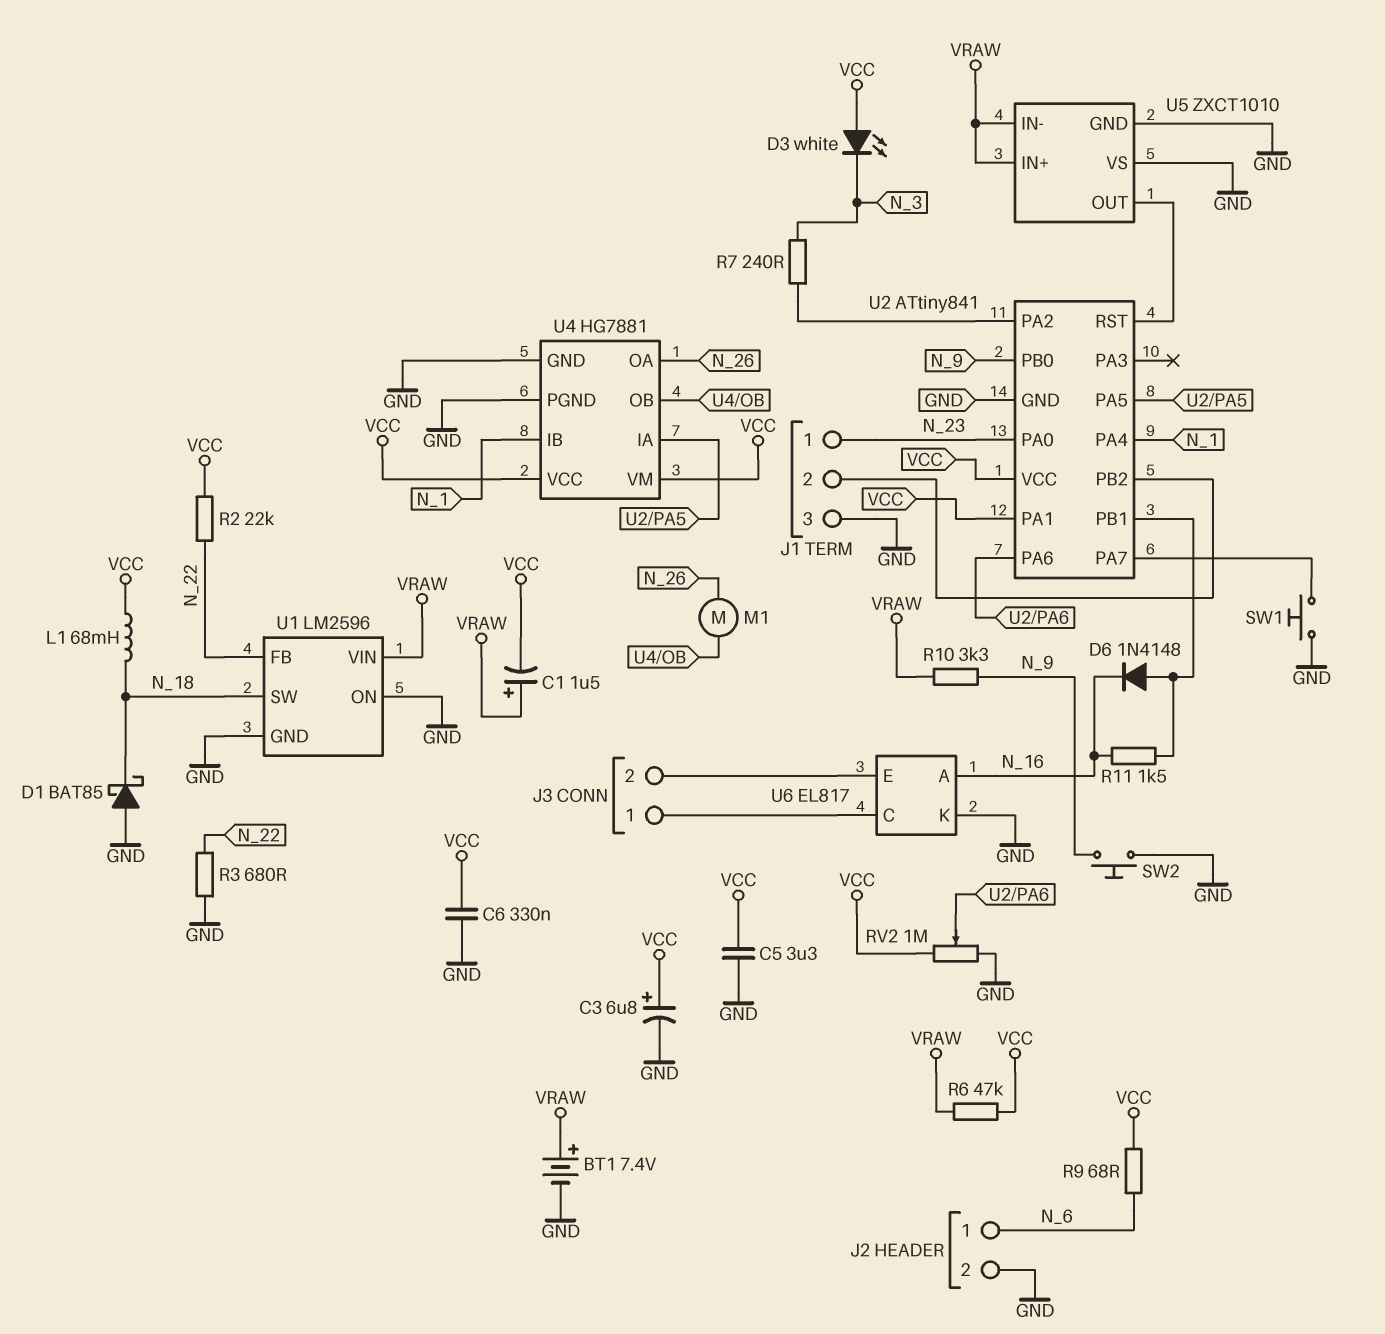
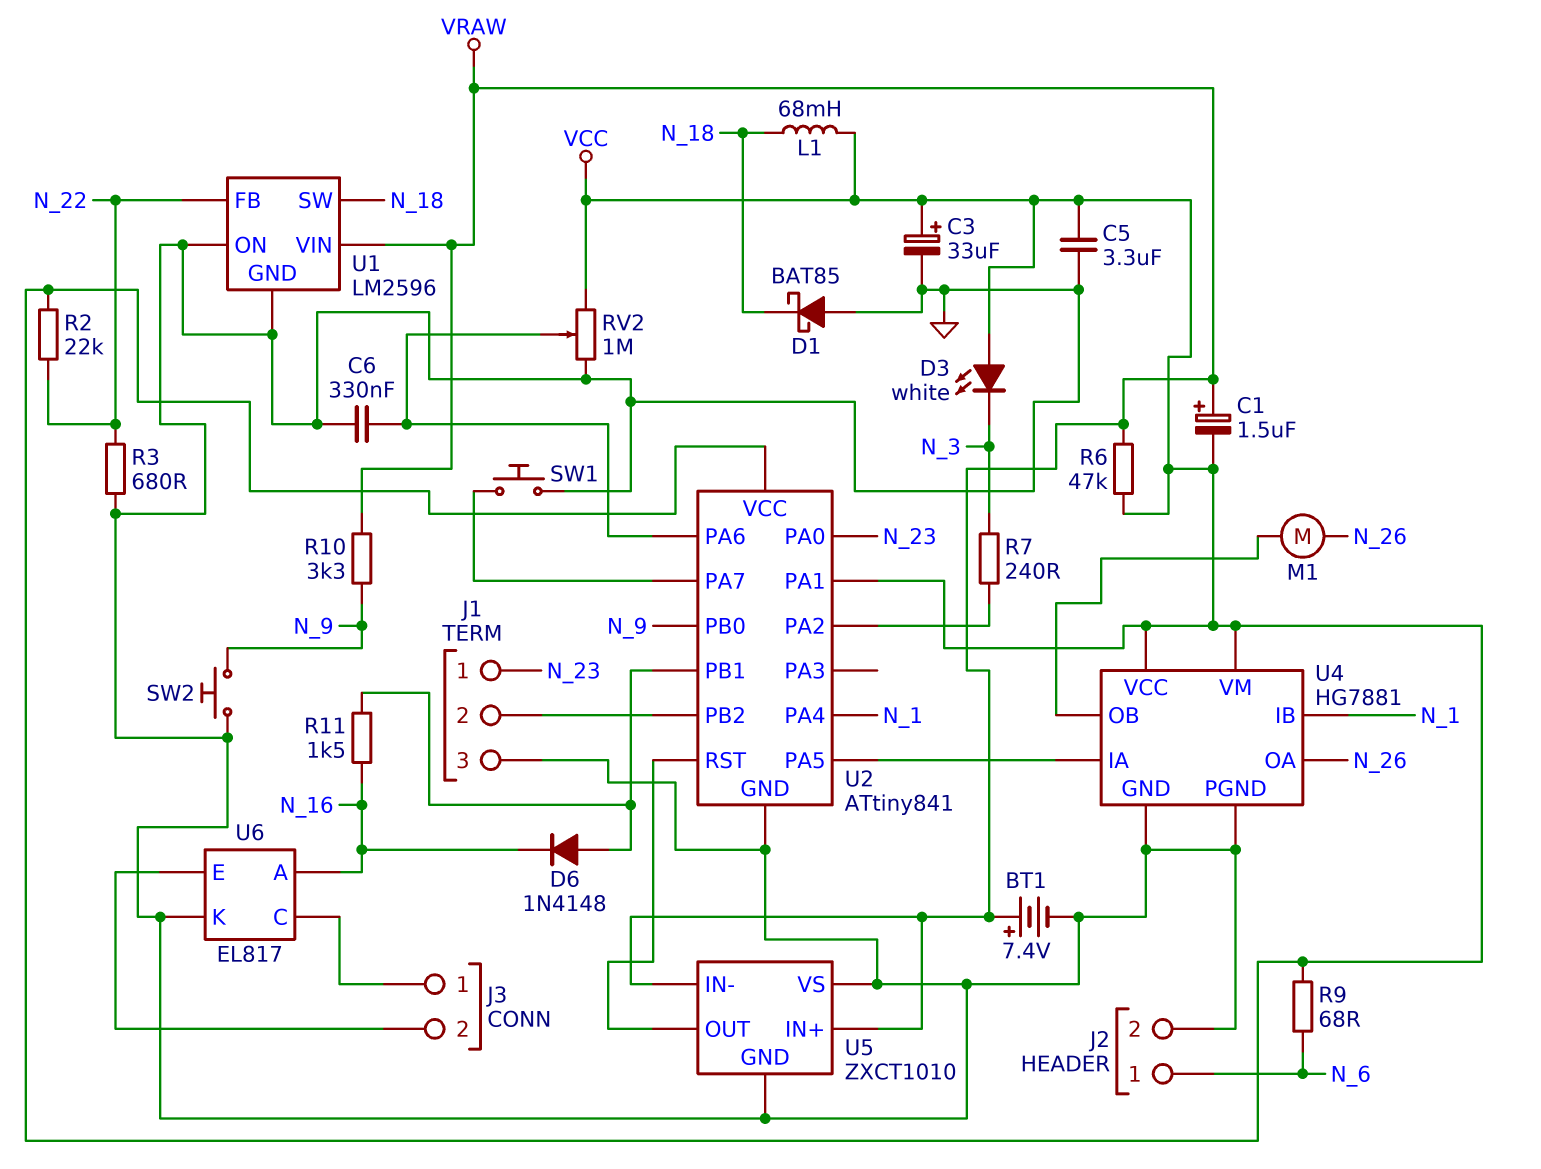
C3: 6.8uF (plus VCC, minus GND) -> 33uF (plus VCC, minus GND)
C6: 330nF (GND, VCC) -> 330nF (GND, U2/PA6)

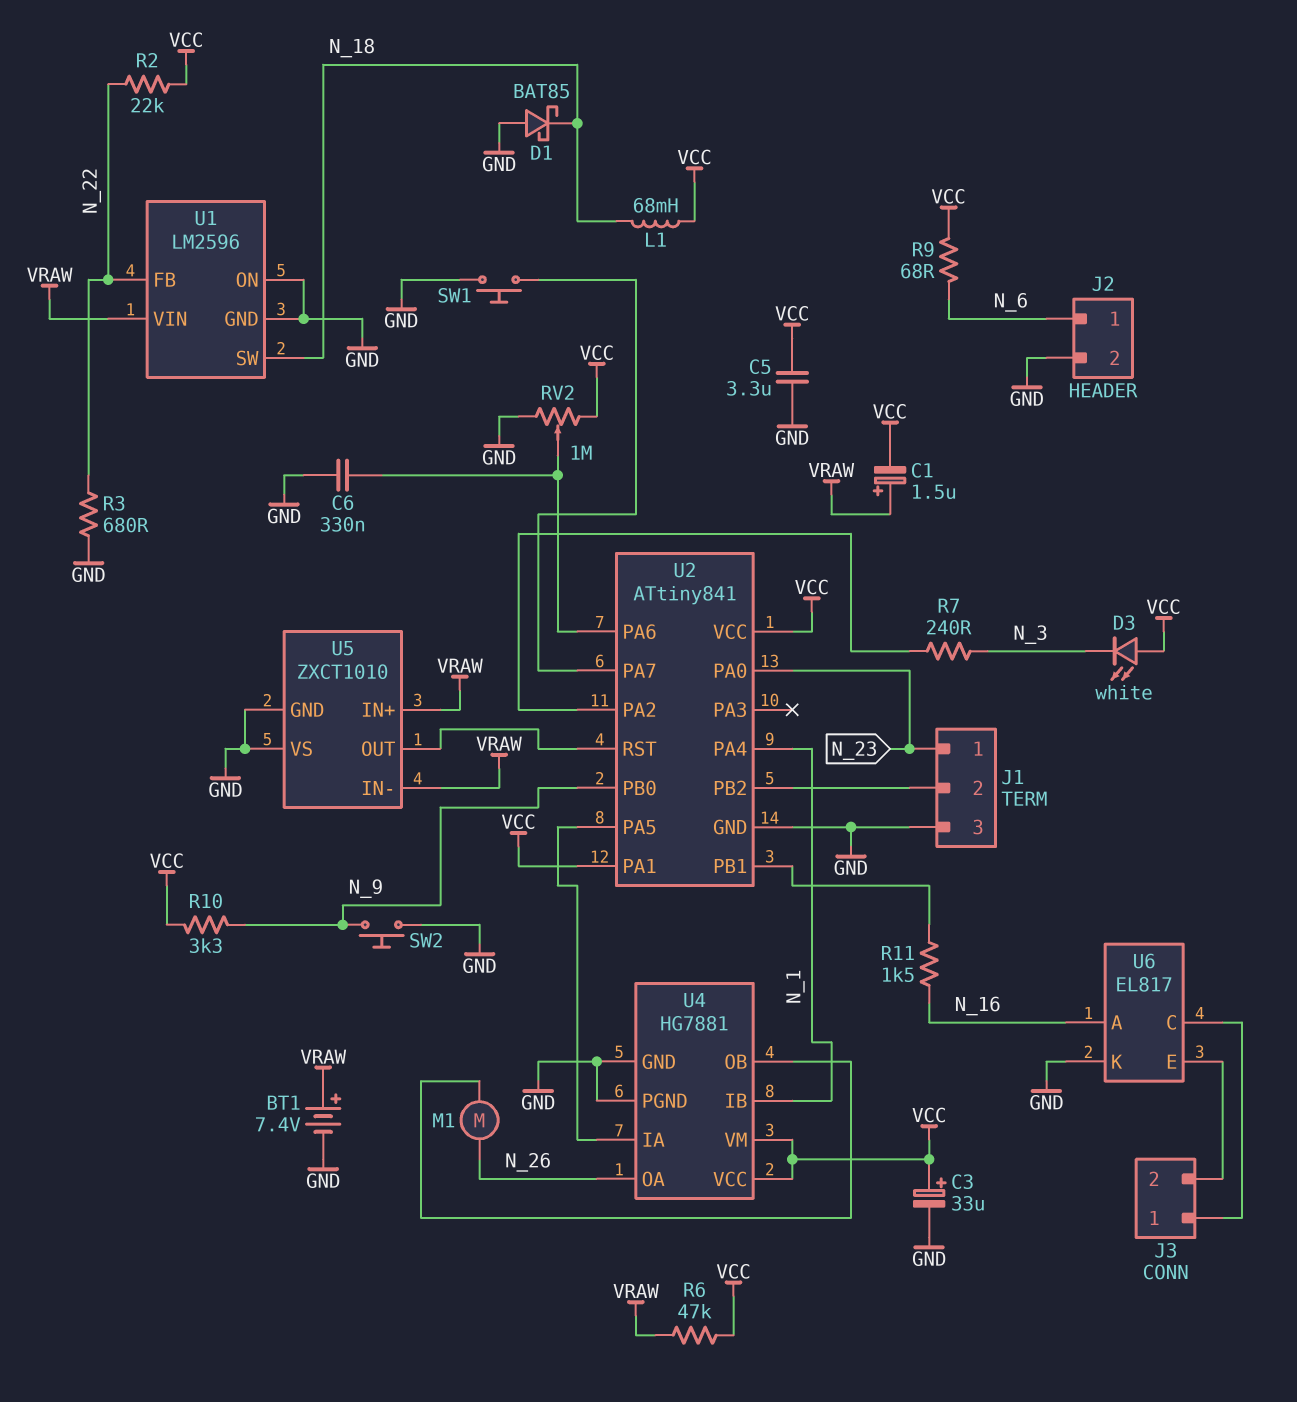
D6: diode 1N4148 (A U2/PB1, K N_16) -> none
R10: 3.3k (N_9, VRAW) -> 3.3k (N_9, VCC)

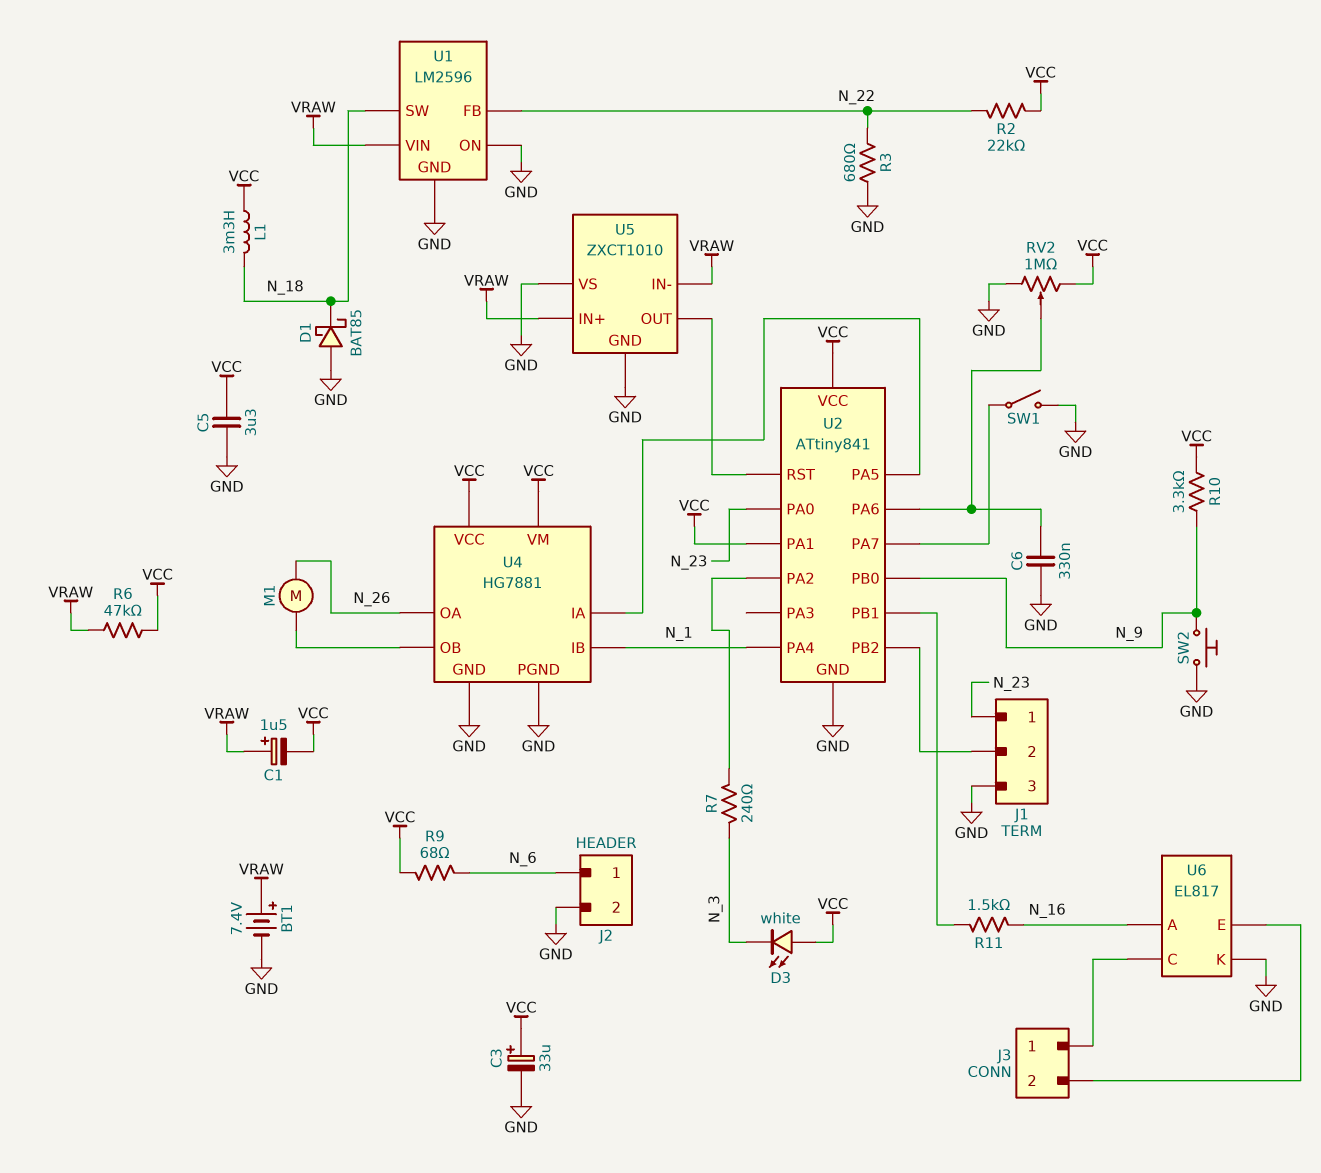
L1: 68mH (N_18, VCC) -> 3.3mH (N_18, VCC)
SW1: button (GND, U2/PA7) -> switch (GND, U2/PA7)

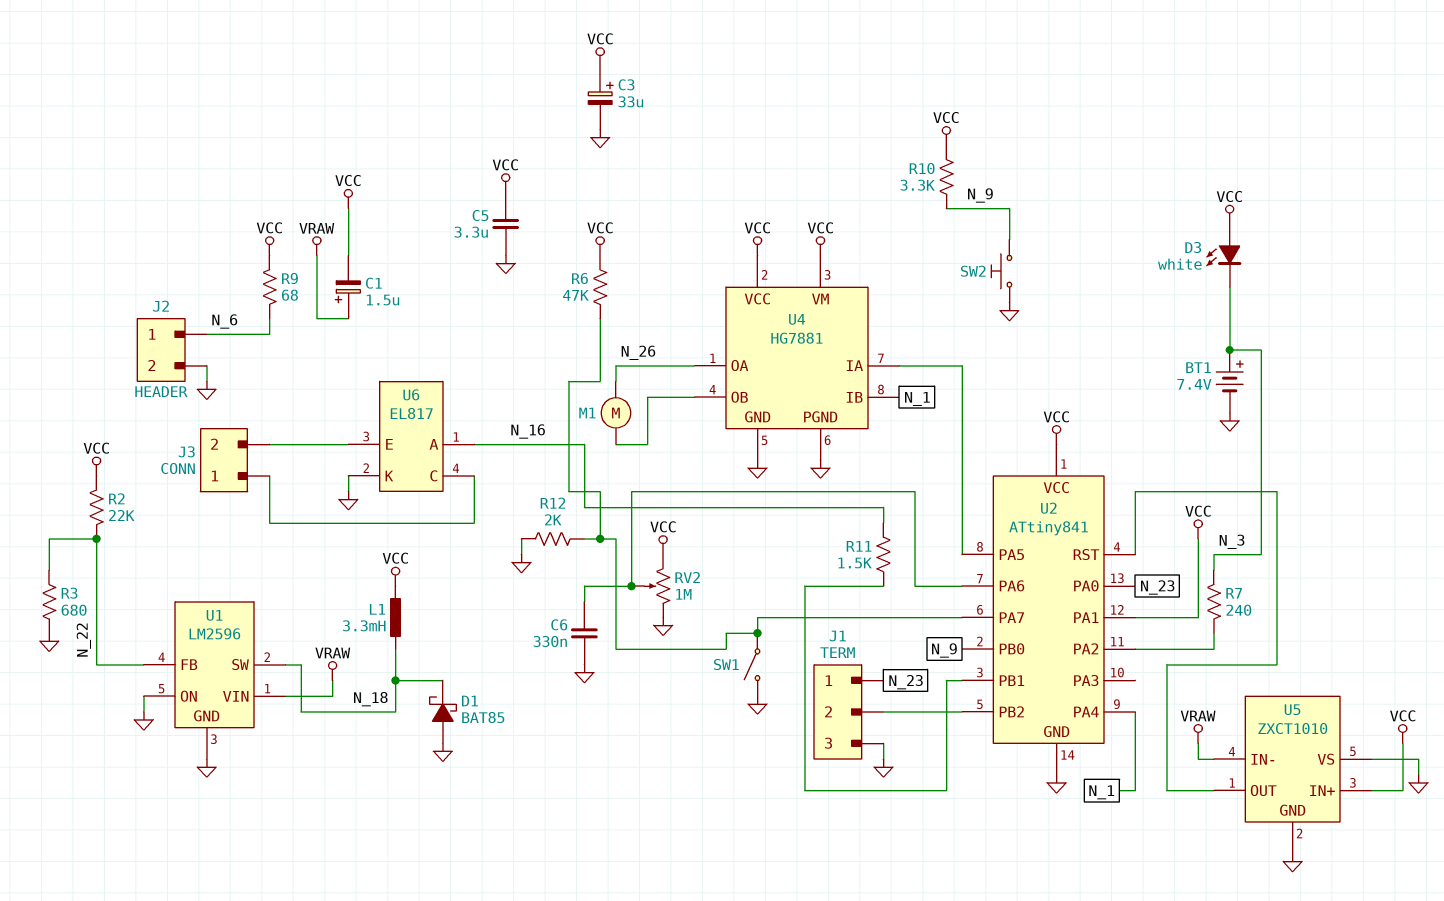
BT1: 7.4V (plus VRAW, minus GND) -> 7.4V (plus N_3, minus GND)
R6: 47k (VCC, VRAW) -> 47k (U2/PA7, VCC)
R12: none -> 2k (GND, U2/PA7)
U5 pin IN+: VRAW -> VCC

